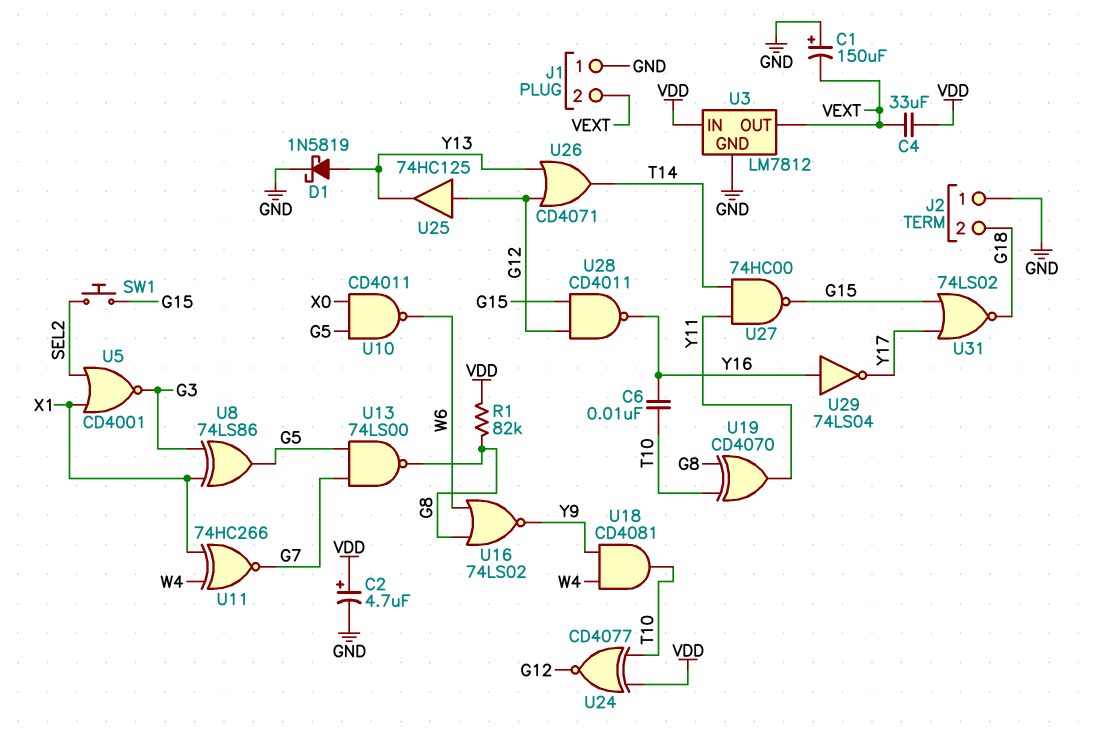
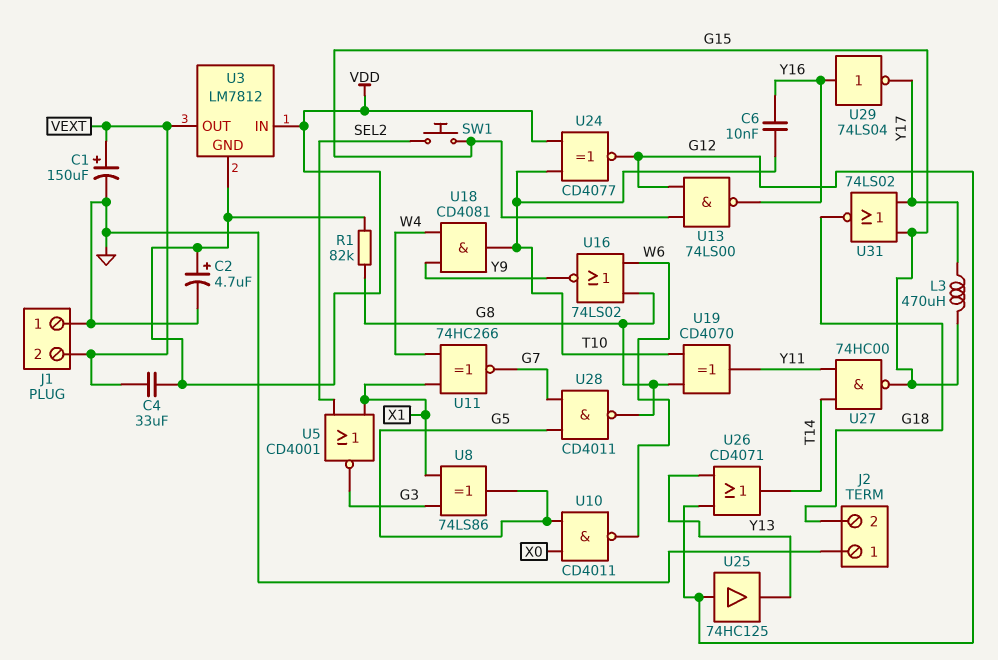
C1: 150uF (plus GND, minus VEXT) -> 150uF (plus VEXT, minus GND)
D1: schottky 1N5819 (A Y13, K GND) -> none
L3: none -> 470uH (G15, Y17)
U3 pin GND: GND -> VDD
U13: NAND 74LS00 (in G5, in G7, out G8) -> NAND 74LS00 (in G12, in G15, out Y16)
U28: NAND CD4011 (in G12, in G15, out Y16) -> NAND CD4011 (in G5, in G7, out G8)

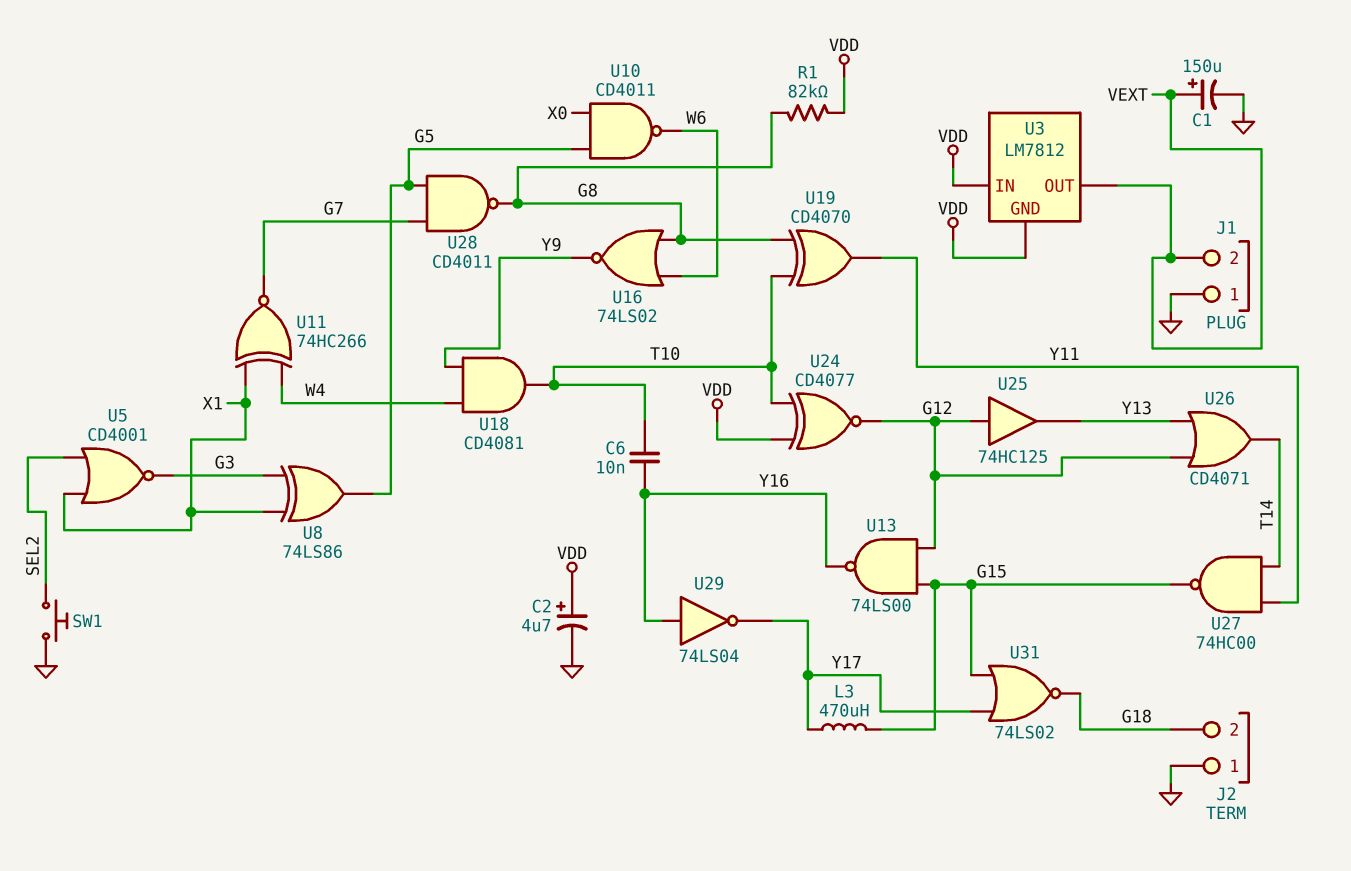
C4: 33uF (VDD, VEXT) -> none
SW1: button (G15, SEL2) -> button (GND, SEL2)

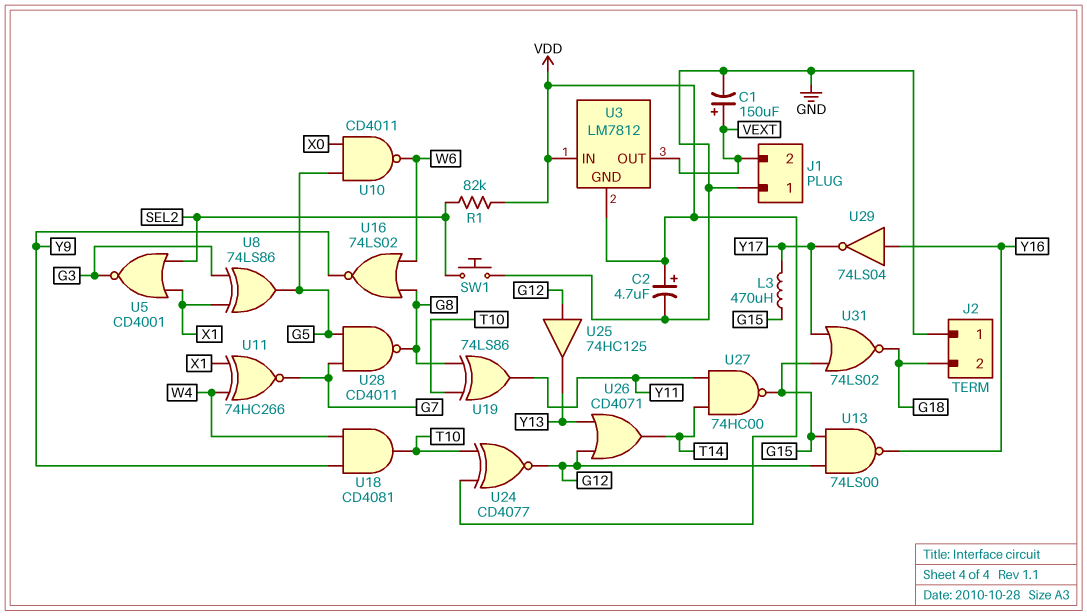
C6: 10nF (T10, Y16) -> none
R1: 82k (G8, VDD) -> 82k (SEL2, VDD)
U19: XOR CD4070 (in G8, in T10, out Y11) -> XOR 74LS86 (in G8, in T10, out Y11)

